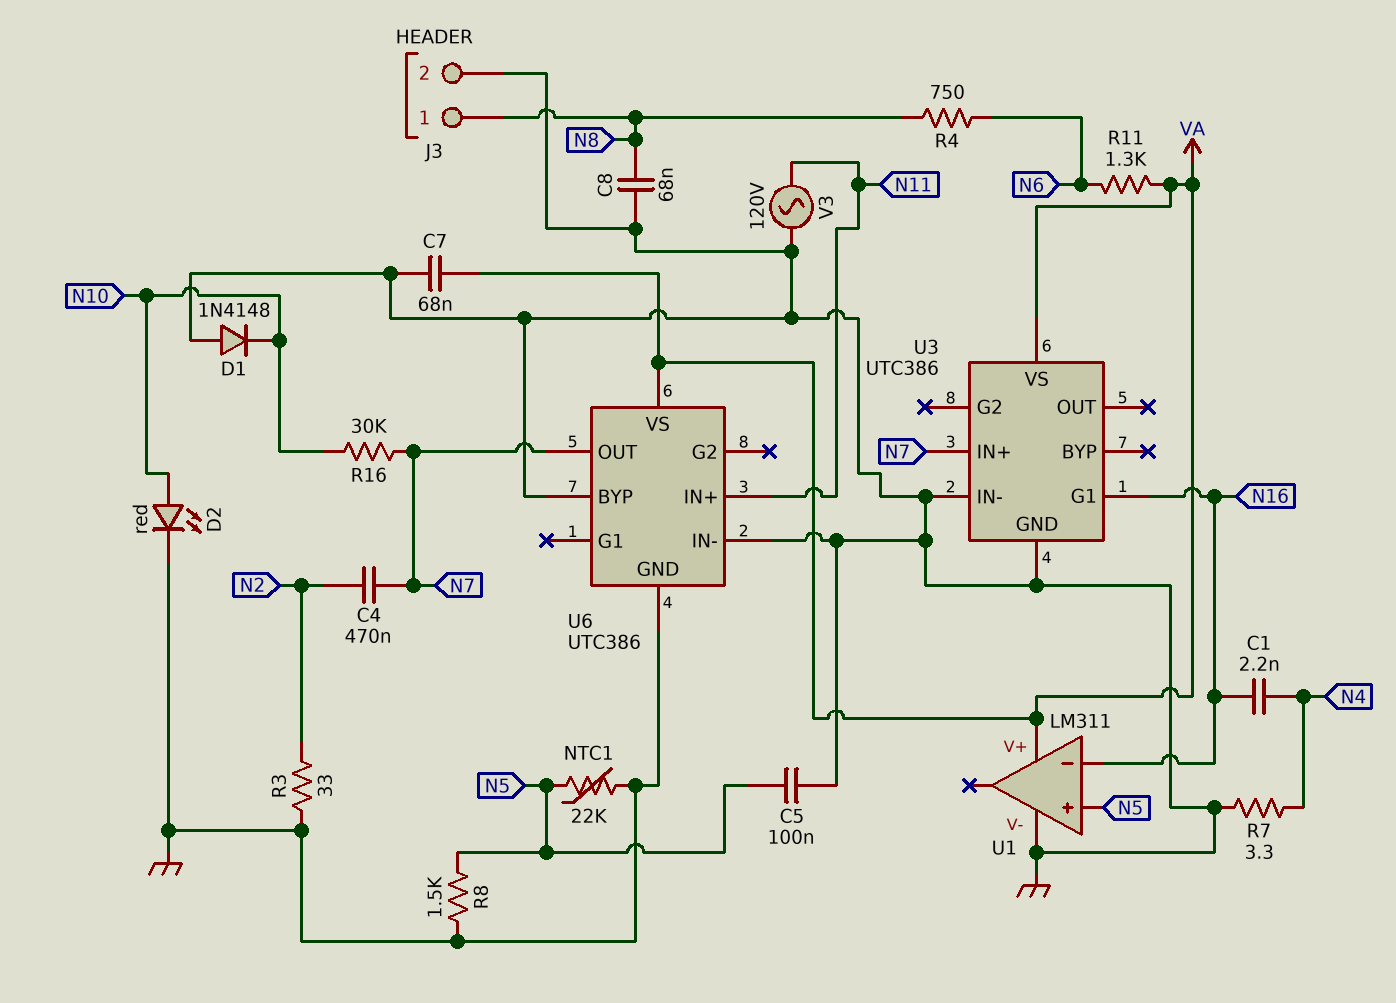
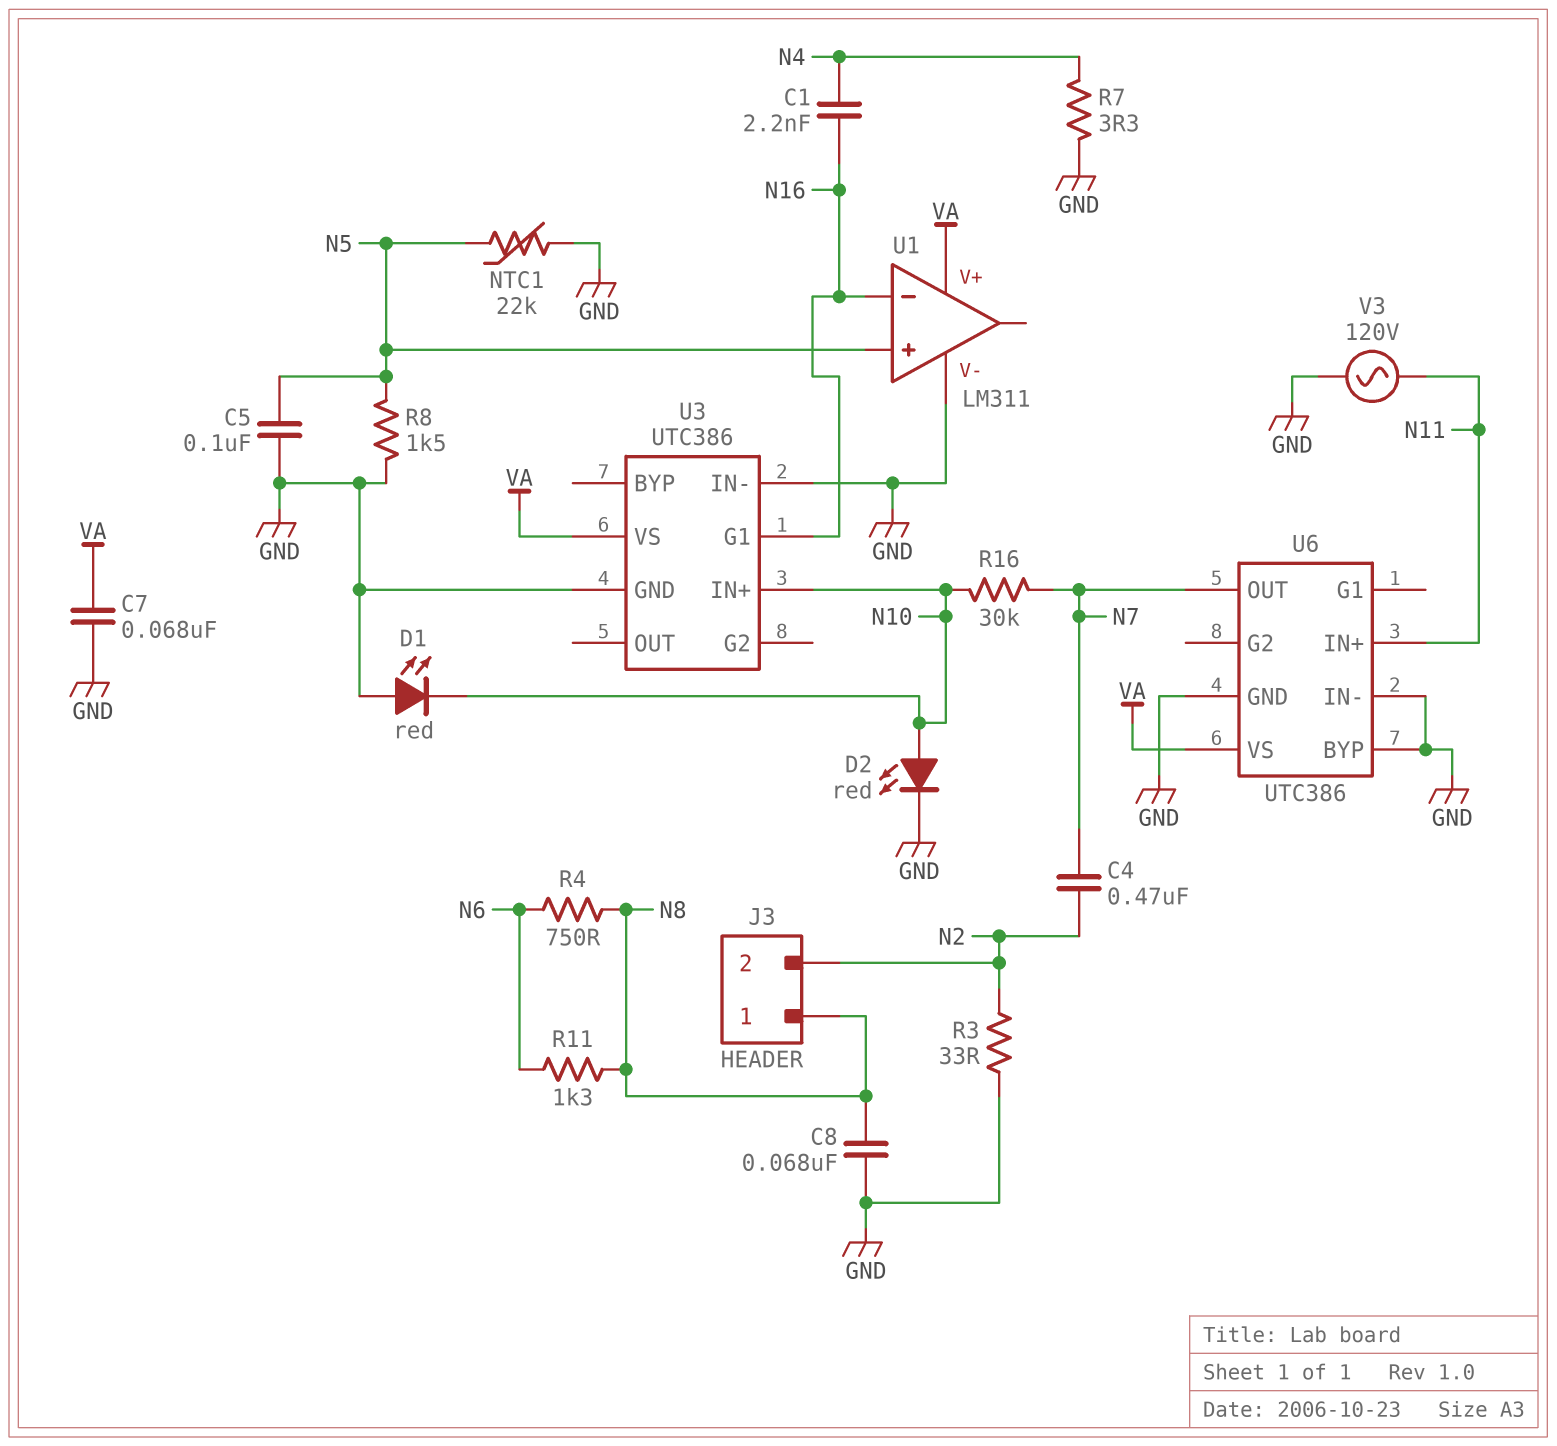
D1: diode 1N4148 (A GND, K N10) -> LED red (A GND, K N10)
J3 pin 2: GND -> N2
R11: 1.3k (N6, VA) -> 1.3k (N6, N8)
U3 pin IN+: N7 -> N10

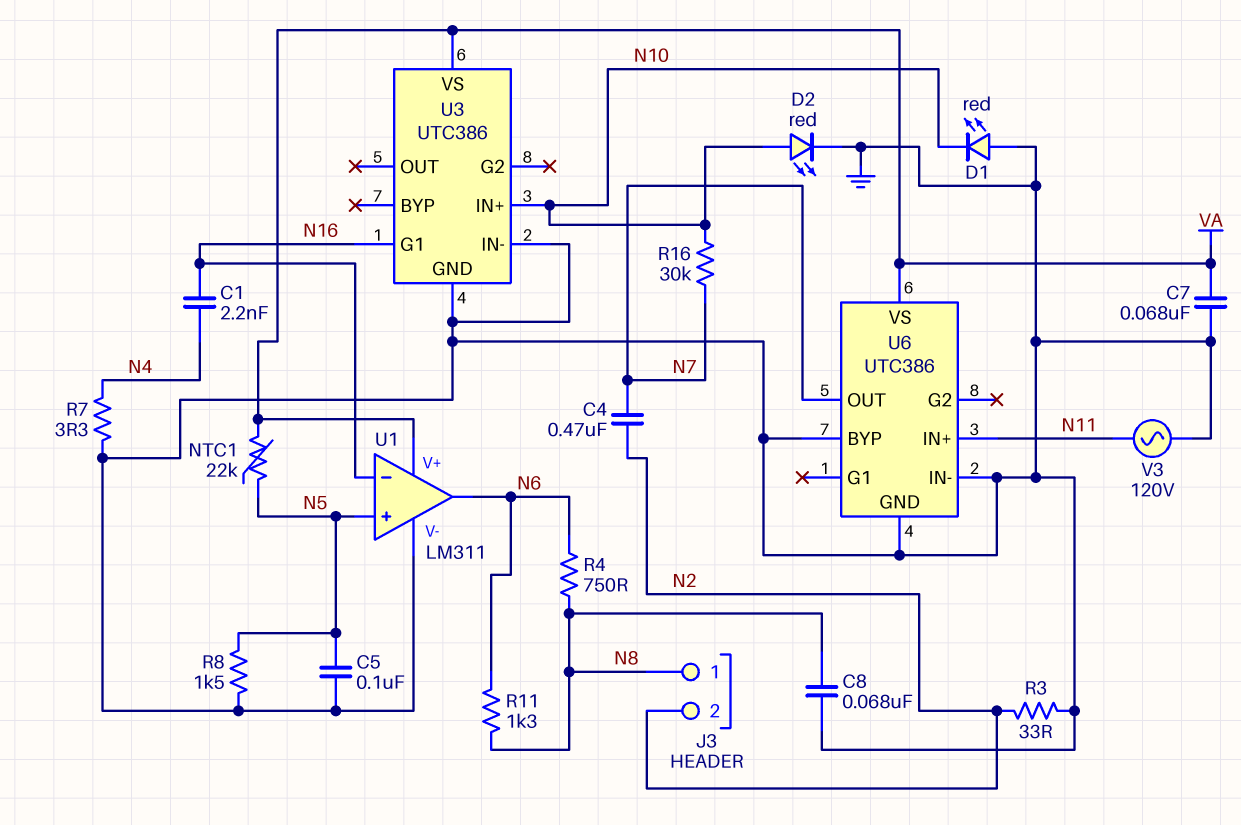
NTC1: 22k (GND, N5) -> 22k (N5, VA)
U1 pin out: none -> N6

